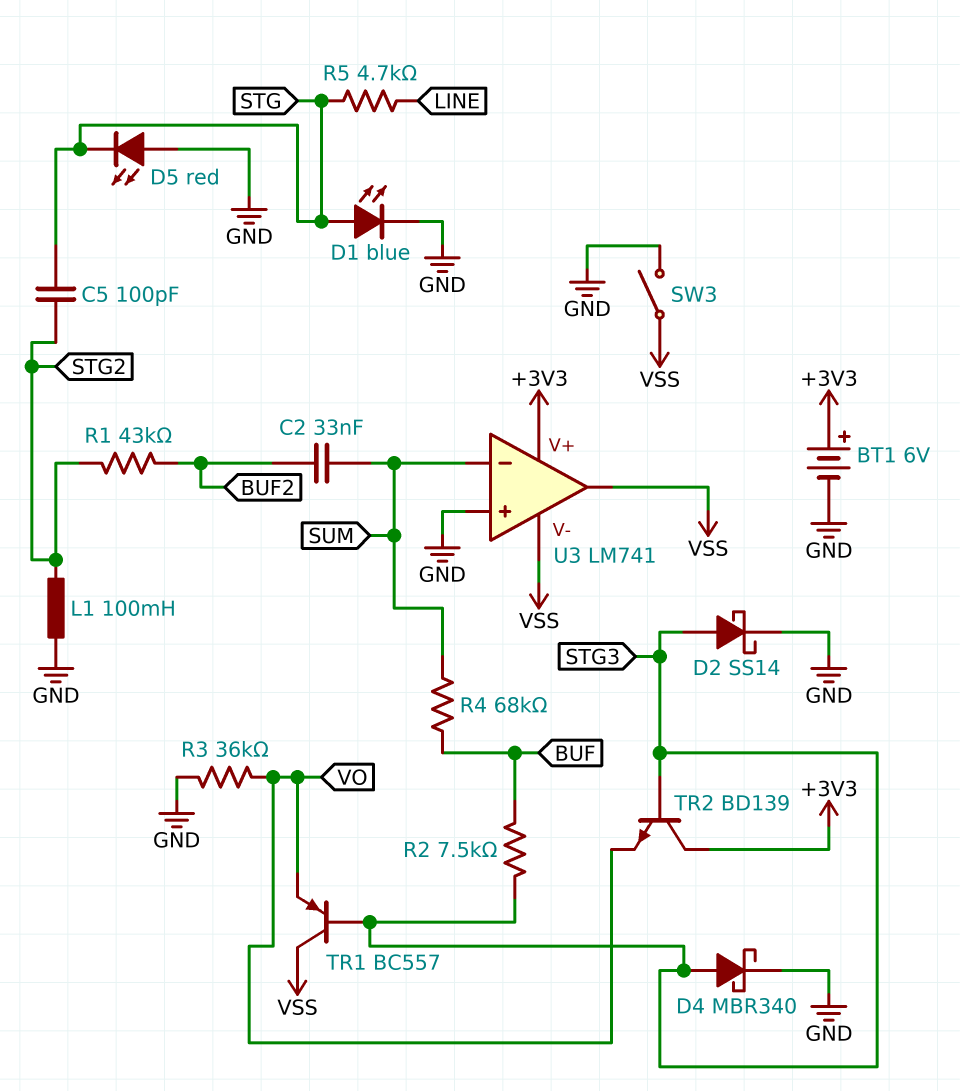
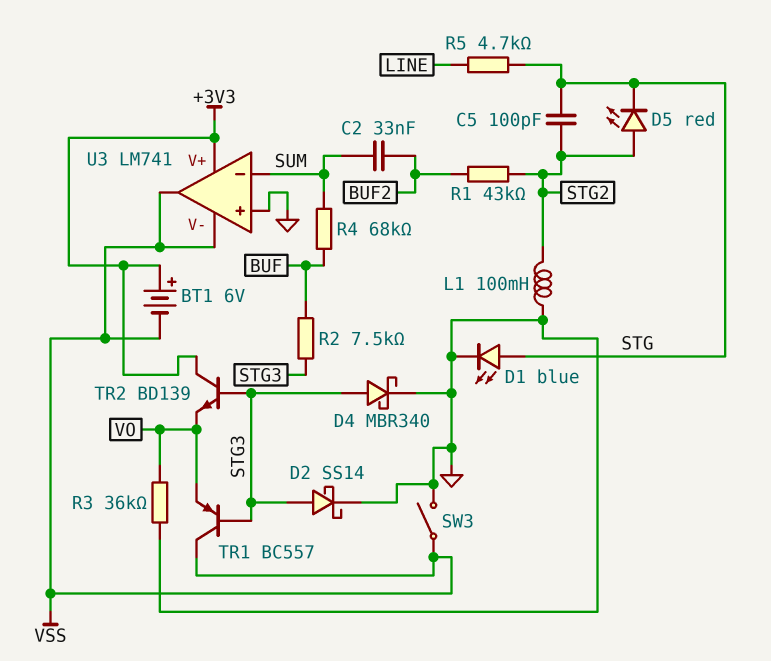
BT1: 6V (plus +3V3, minus GND) -> 6V (plus +3V3, minus VSS)
D5: LED red (A GND, K STG) -> LED red (A STG2, K STG)

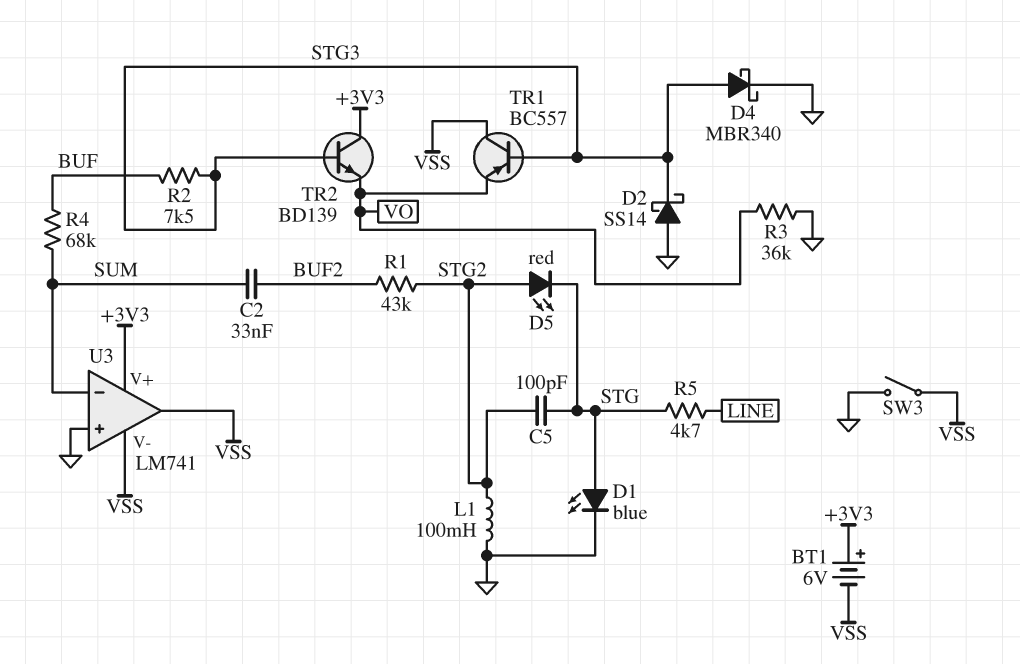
D2: schottky SS14 (A STG3, K GND) -> schottky SS14 (A GND, K STG3)

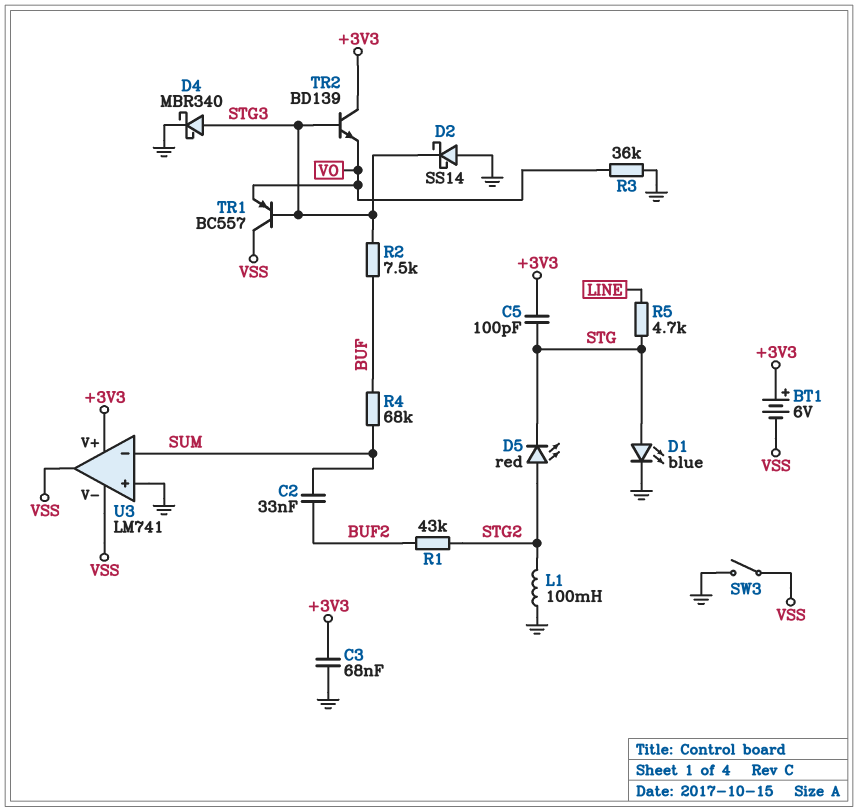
C3: none -> 68nF (+3V3, GND)
C5: 100pF (STG, STG2) -> 100pF (+3V3, STG)

